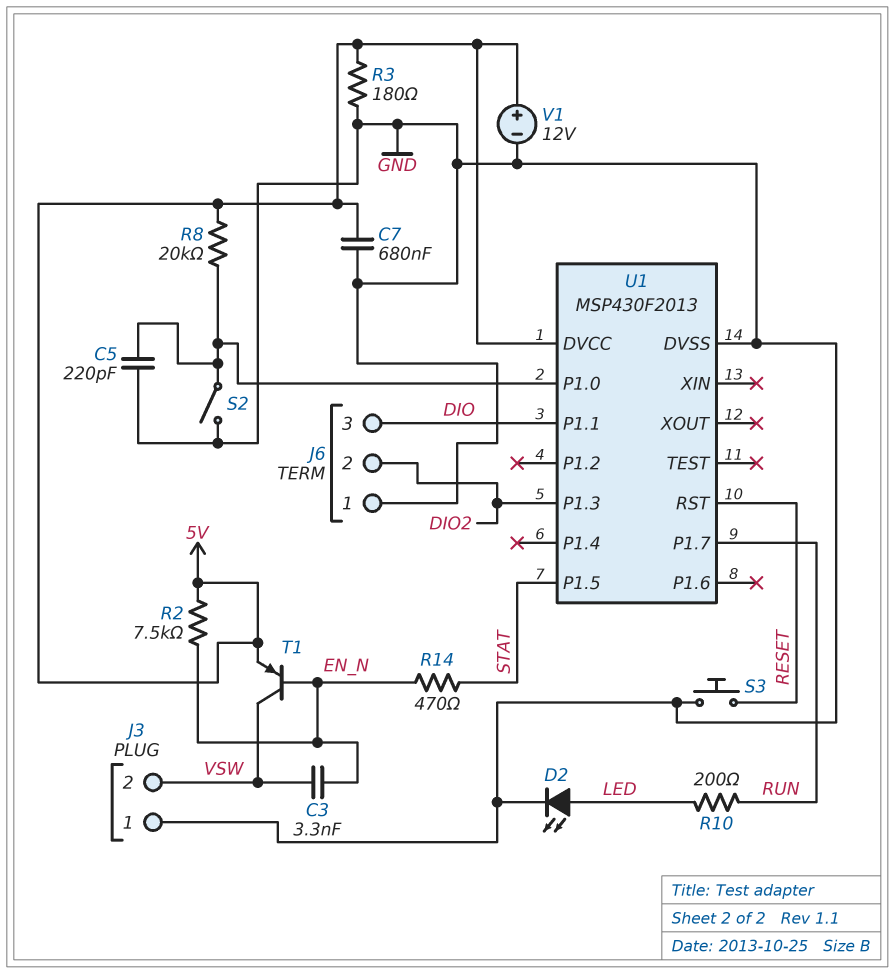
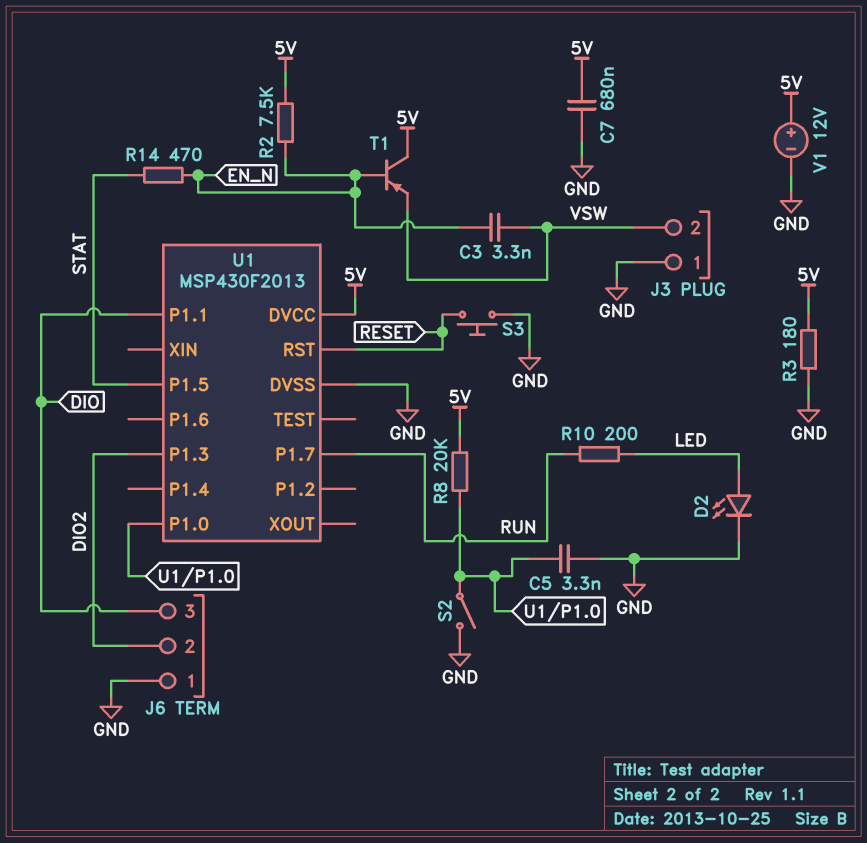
C5: 220pF (GND, U1/P1.0) -> 3.3nF (GND, U1/P1.0)
T1: PNP (B EN_N, C VSW, E 5V) -> PNP (B EN_N, C 5V, E VSW)

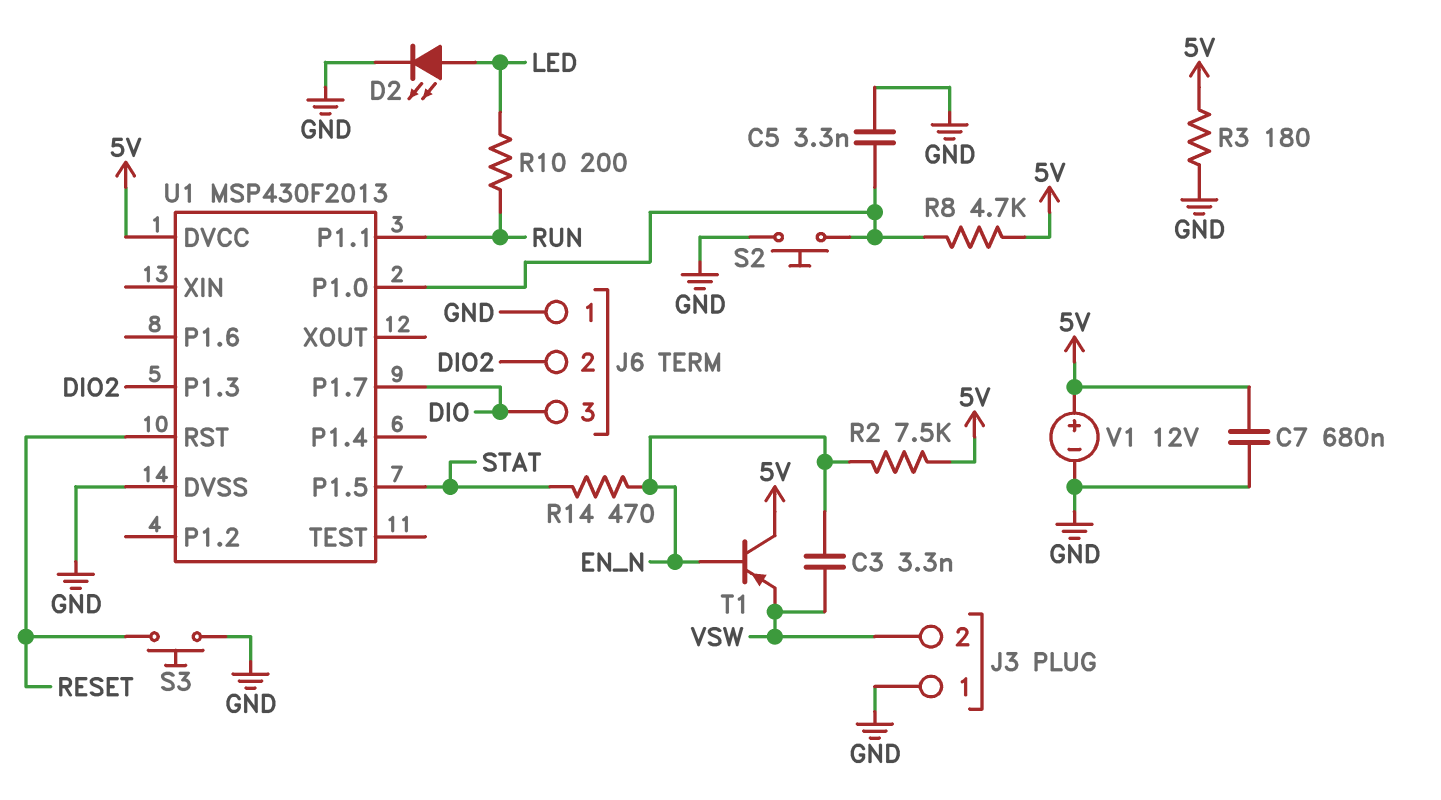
R8: 20k (5V, U1/P1.0) -> 4.7k (5V, U1/P1.0)
S2: switch (GND, U1/P1.0) -> button (GND, U1/P1.0)
U1 pin P1.1: DIO -> RUN
U1 pin P1.7: RUN -> DIO

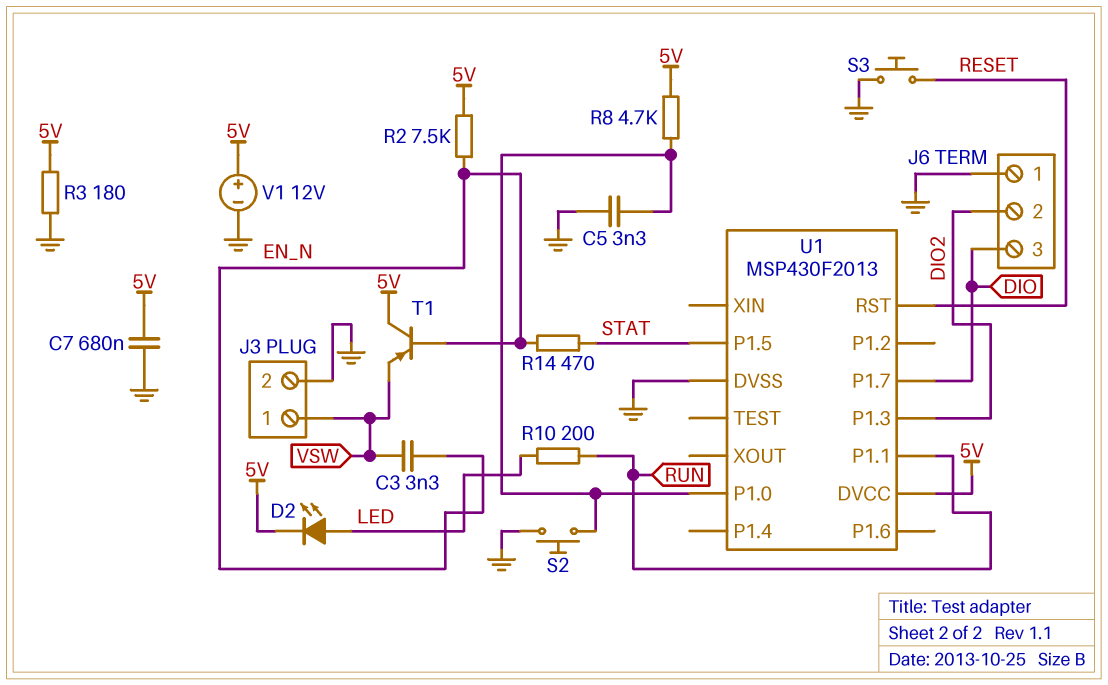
D2: LED (A LED, K GND) -> LED (A LED, K 5V)
J3 pin 1: GND -> VSW
J3 pin 2: VSW -> GND

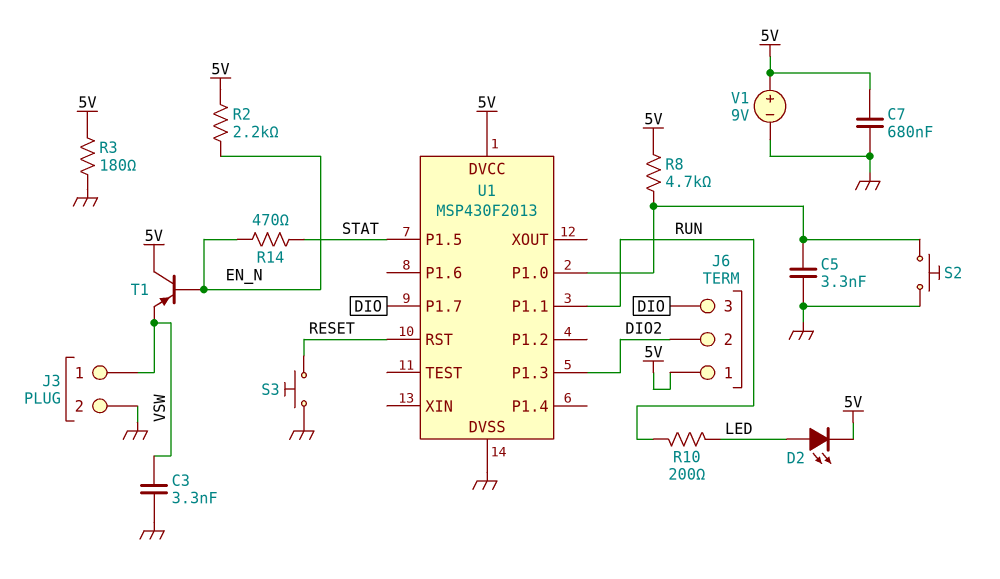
C3: 3.3nF (EN_N, VSW) -> 3.3nF (GND, VSW)
J6 pin 1: GND -> 5V
R2: 7.5k (5V, EN_N) -> 2.2k (5V, EN_N)
V1: 12V (plus 5V, minus GND) -> 9V (plus 5V, minus GND)

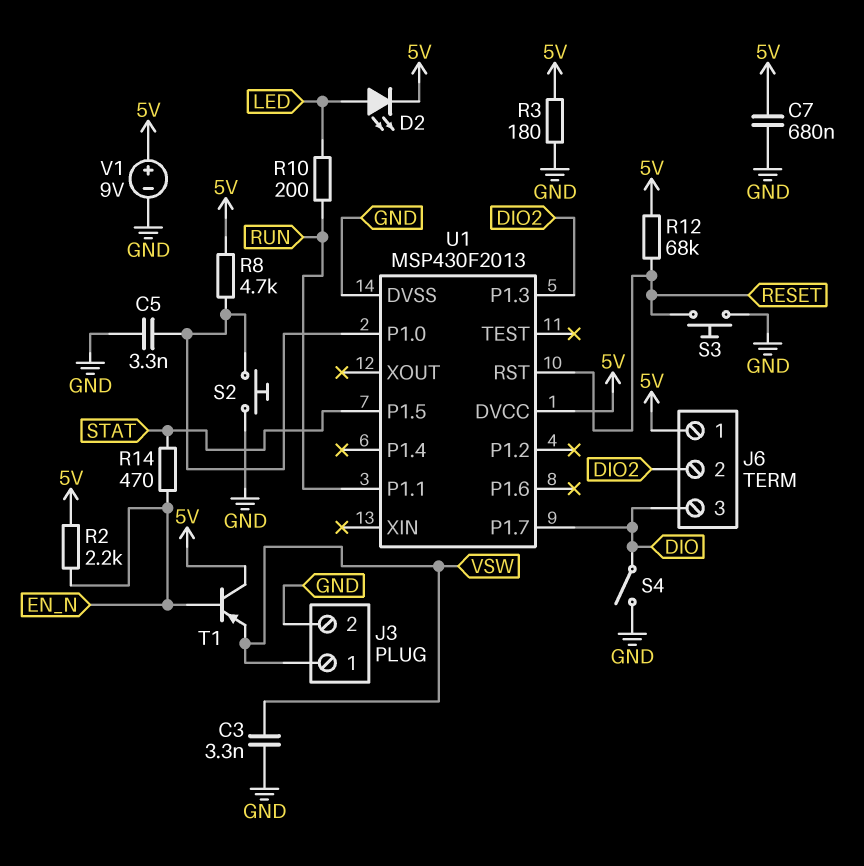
R12: none -> 68k (5V, RESET)
S4: none -> switch (DIO, GND)

